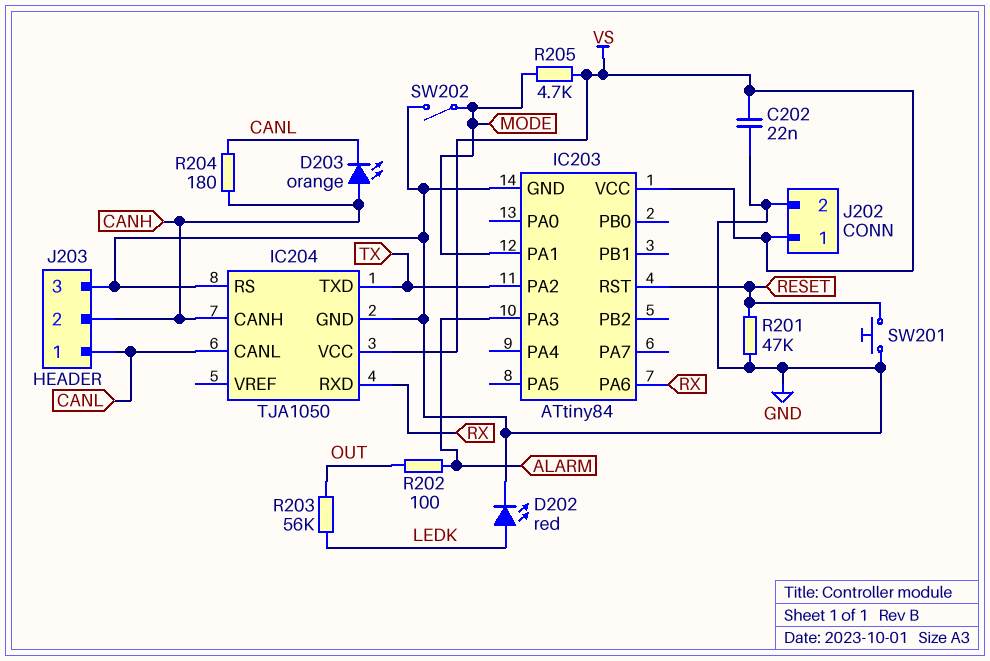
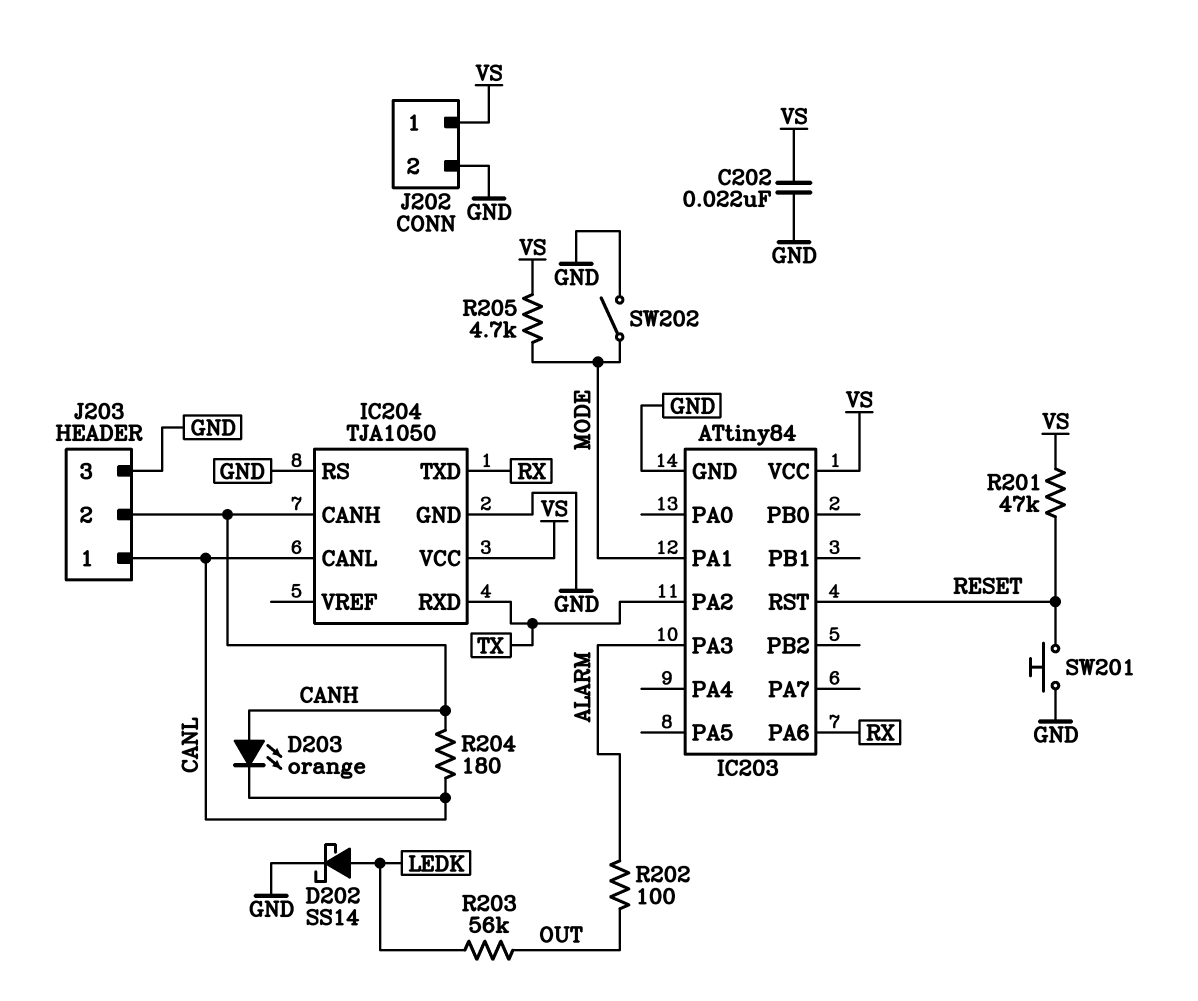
D202: LED red (A LEDK, K GND) -> schottky SS14 (A LEDK, K GND)
IC204 pin RXD: RX -> TX
IC204 pin TXD: TX -> RX
R201: 47k (GND, RESET) -> 47k (RESET, VS)

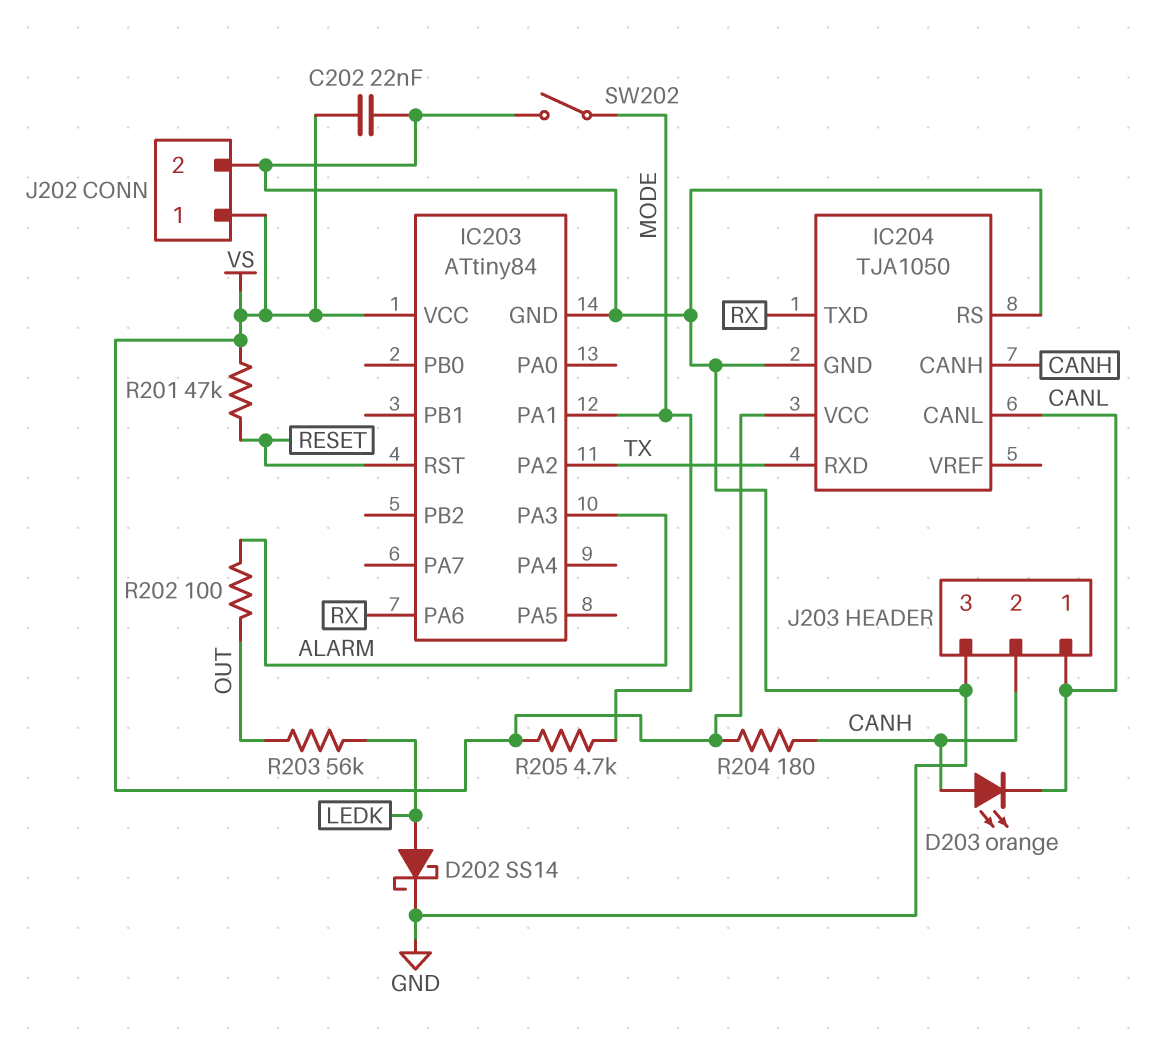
R204: 180 (CANH, CANL) -> 180 (CANH, VS)
SW201: button (GND, RESET) -> none

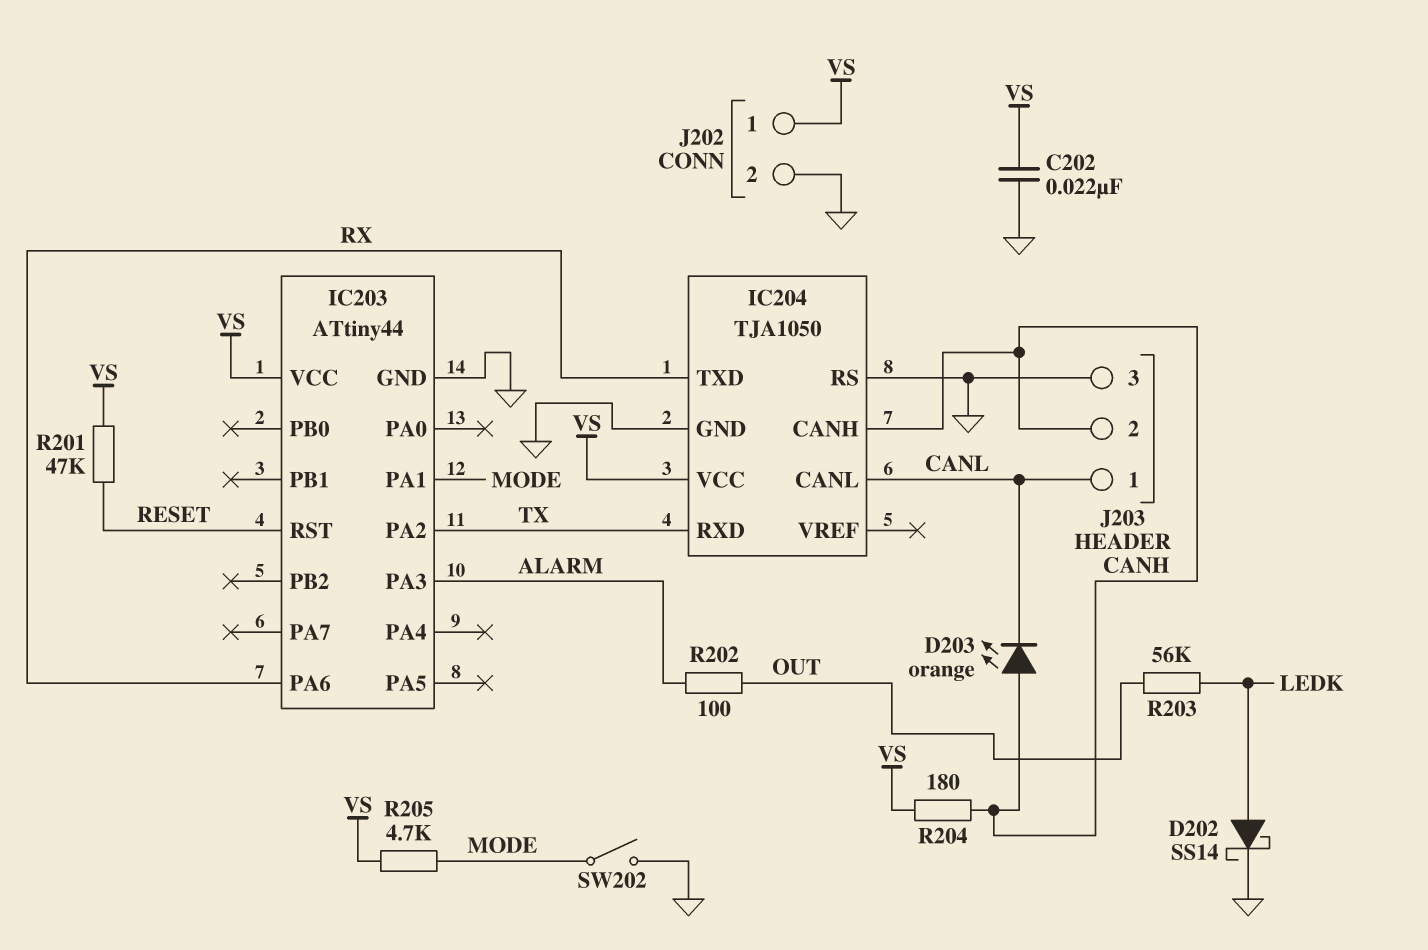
IC203: ATtiny84 -> ATtiny44

